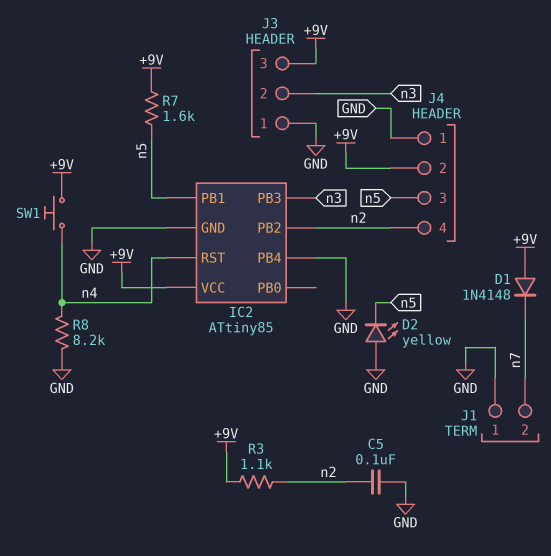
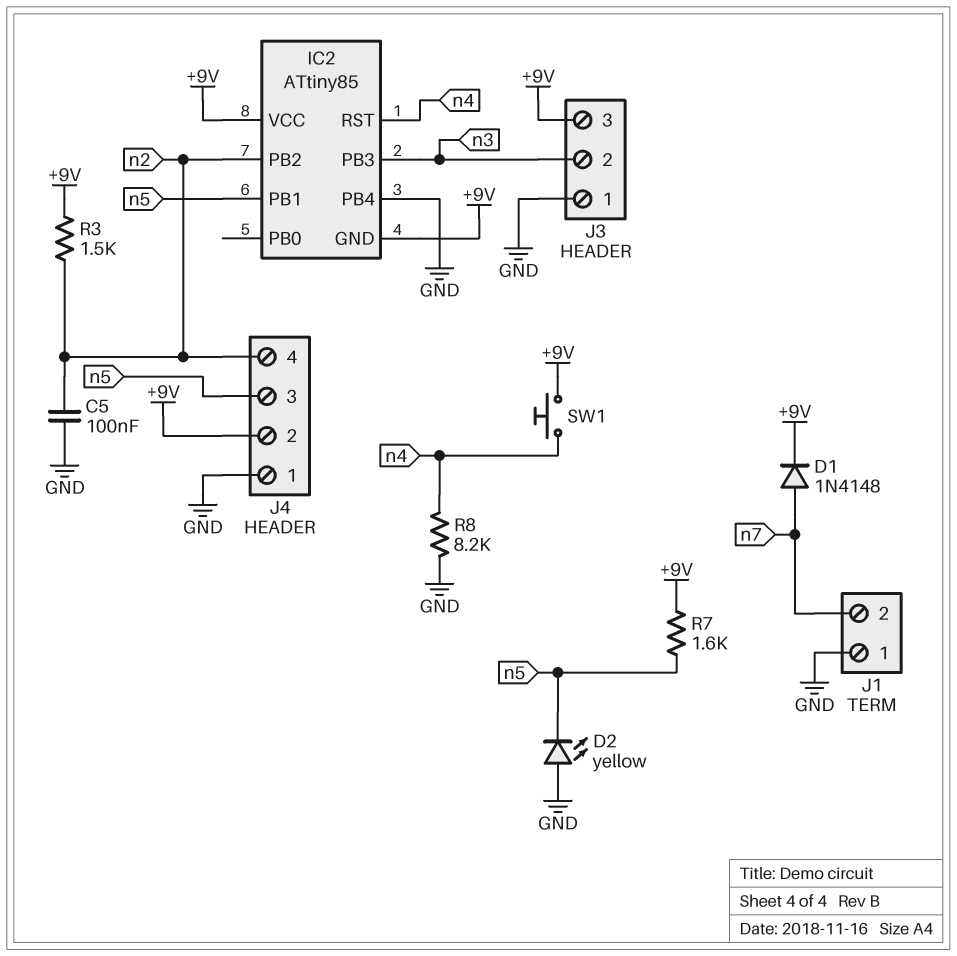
D1: diode 1N4148 (A +9V, K n7) -> diode 1N4148 (A n7, K +9V)
IC2 pin GND: GND -> +9V
R3: 1.1k (+9V, n2) -> 1.5k (+9V, n2)

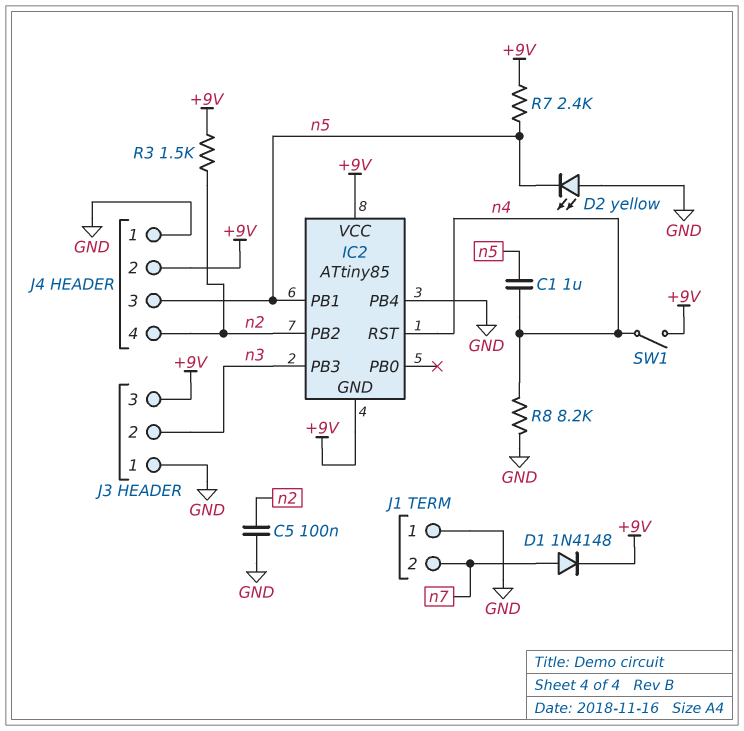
C1: none -> 1uF (n4, n5)
R7: 1.6k (+9V, n5) -> 2.4k (+9V, n5)
SW1: button (+9V, n4) -> switch (+9V, n4)

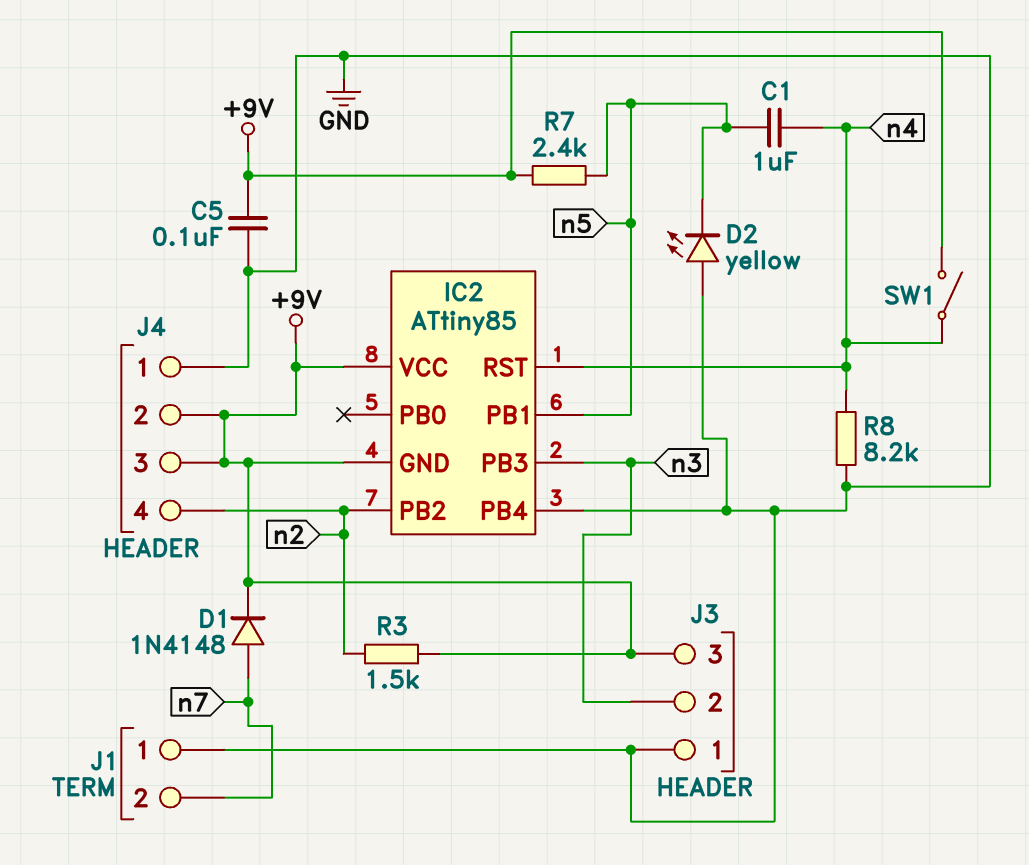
C5: 100nF (GND, n2) -> 100nF (+9V, GND)
J4 pin 3: n5 -> +9V

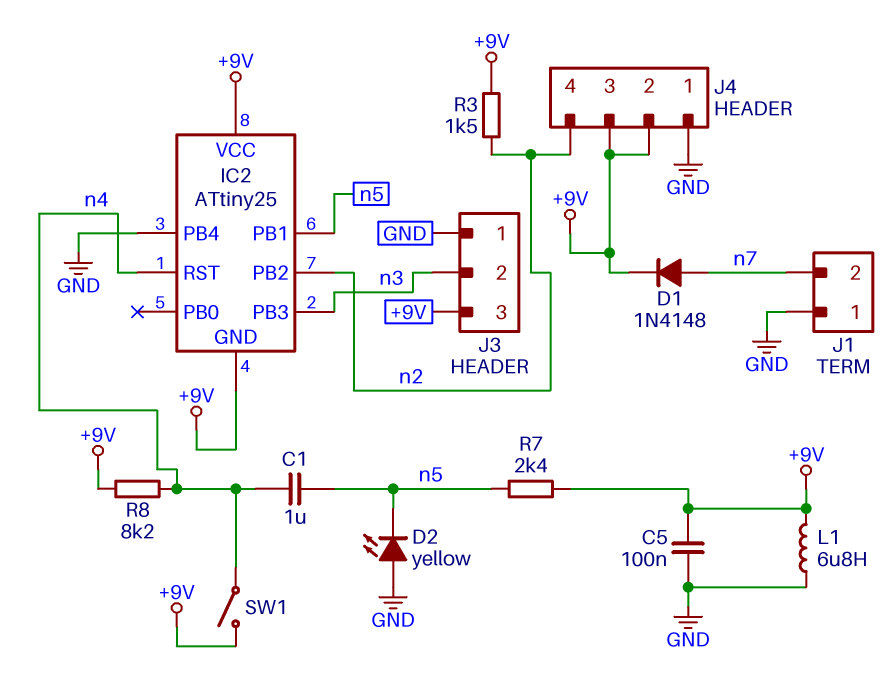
IC2: ATtiny85 -> ATtiny25
L1: none -> 6.8uH (+9V, GND)
R8: 8.2k (GND, n4) -> 8.2k (+9V, n4)

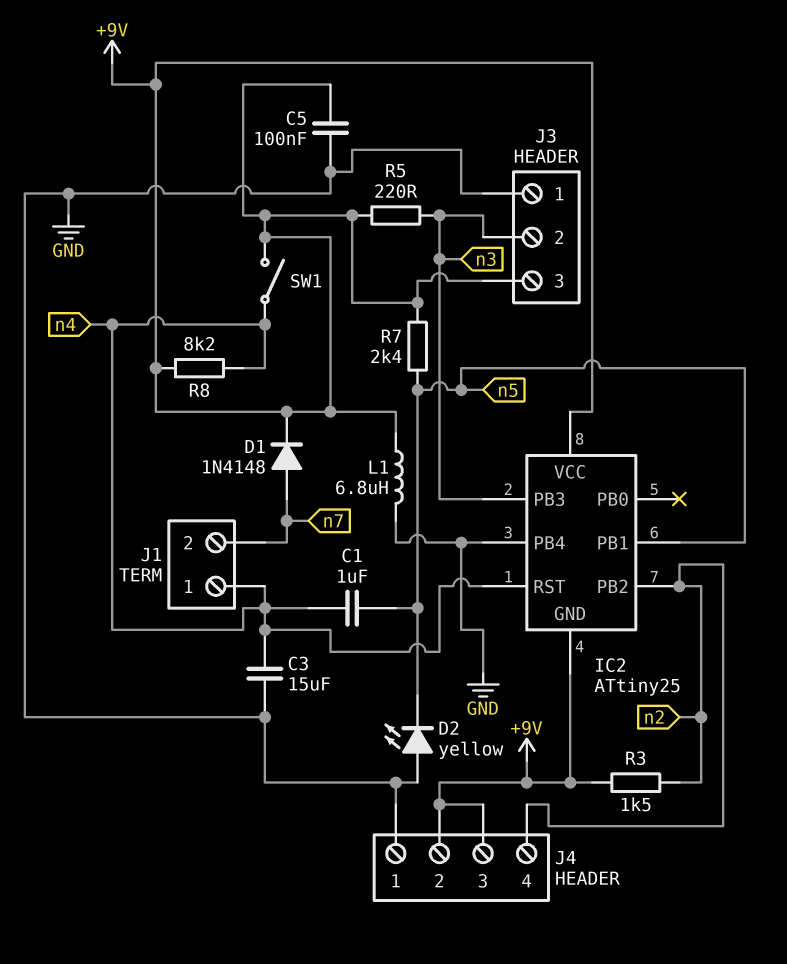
C3: none -> 15uF (GND, n4)
J1 pin 1: GND -> n4
R5: none -> 220 (+9V, n3)

